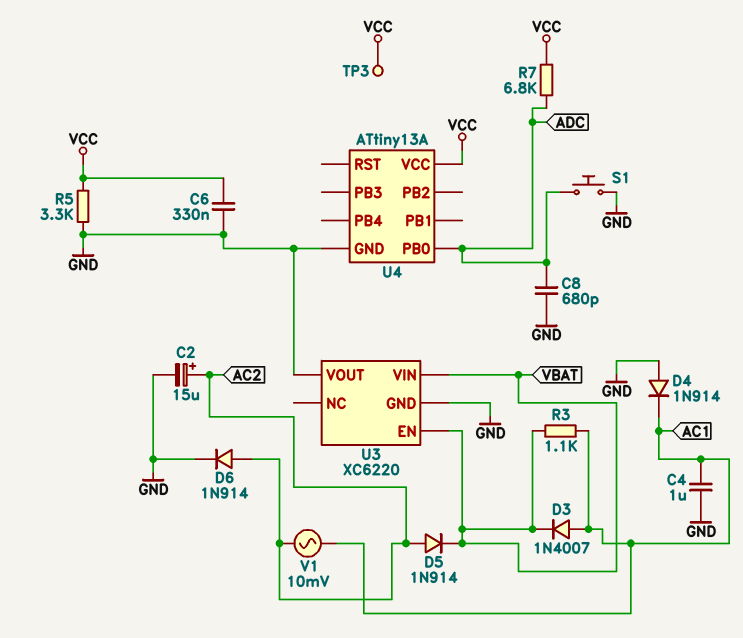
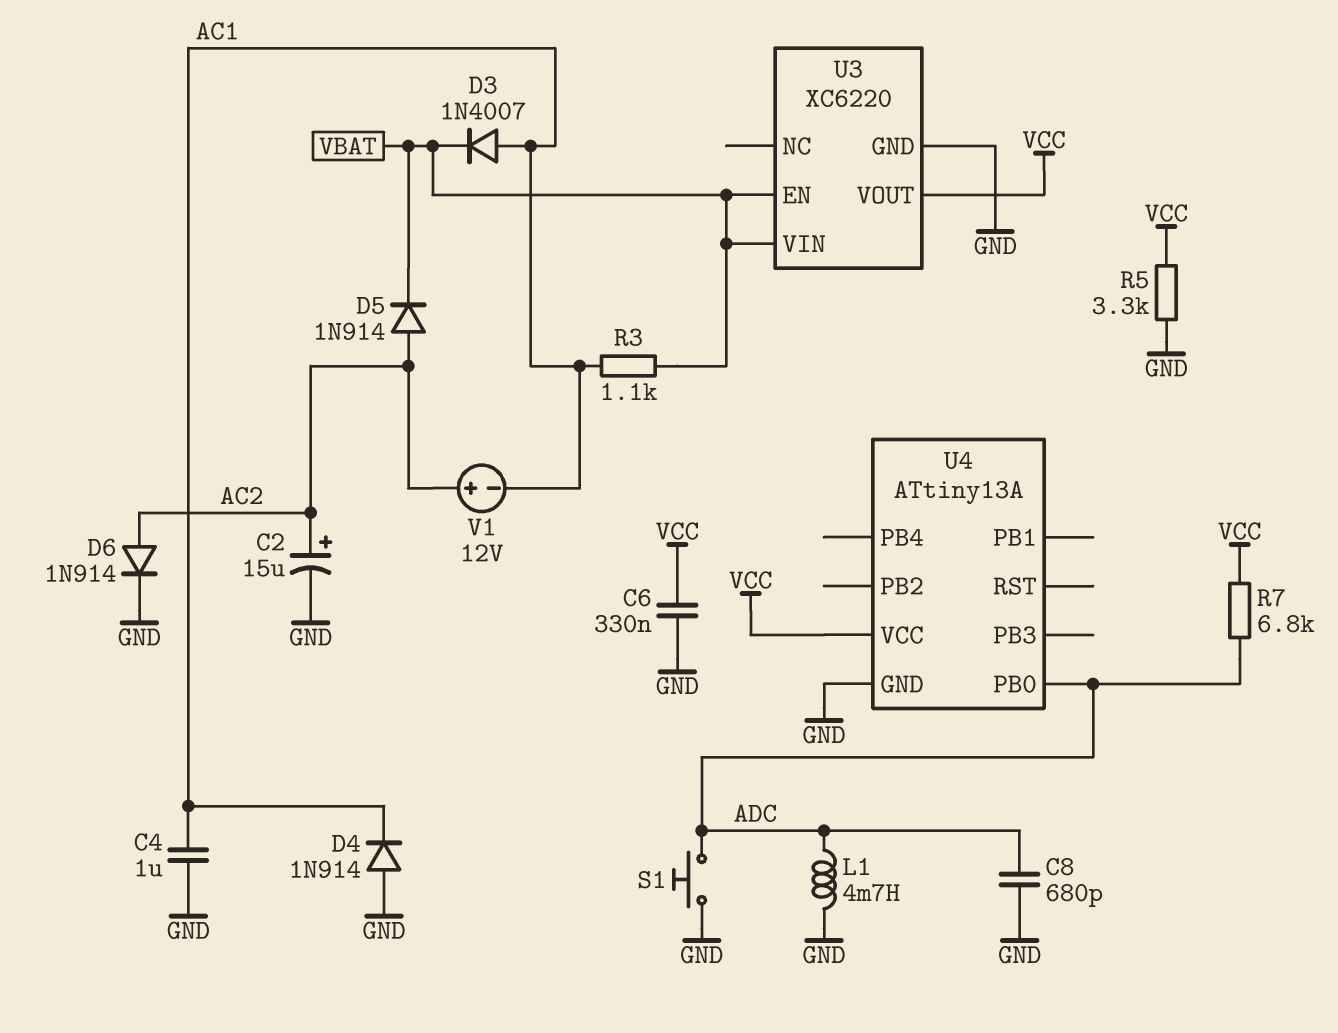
L1: none -> 4.7mH (ADC, GND)
TP3: test point (VCC) -> none
U3 pin VOUT: GND -> VCC
V1: AC 10mV (AC1, AC2) -> 12V (plus AC2, minus AC1)

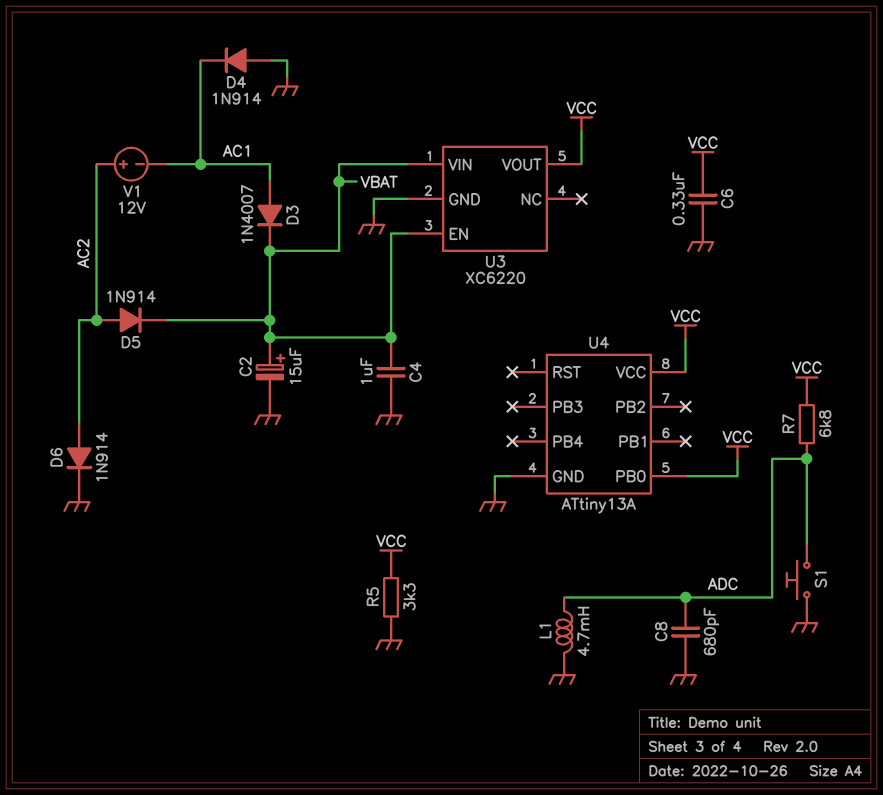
C2: 15uF (plus AC2, minus GND) -> 15uF (plus VBAT, minus GND)
C4: 1uF (AC1, GND) -> 1uF (GND, VBAT)
R3: 1.1k (AC1, VBAT) -> none
U4 pin PB0: ADC -> VCC

